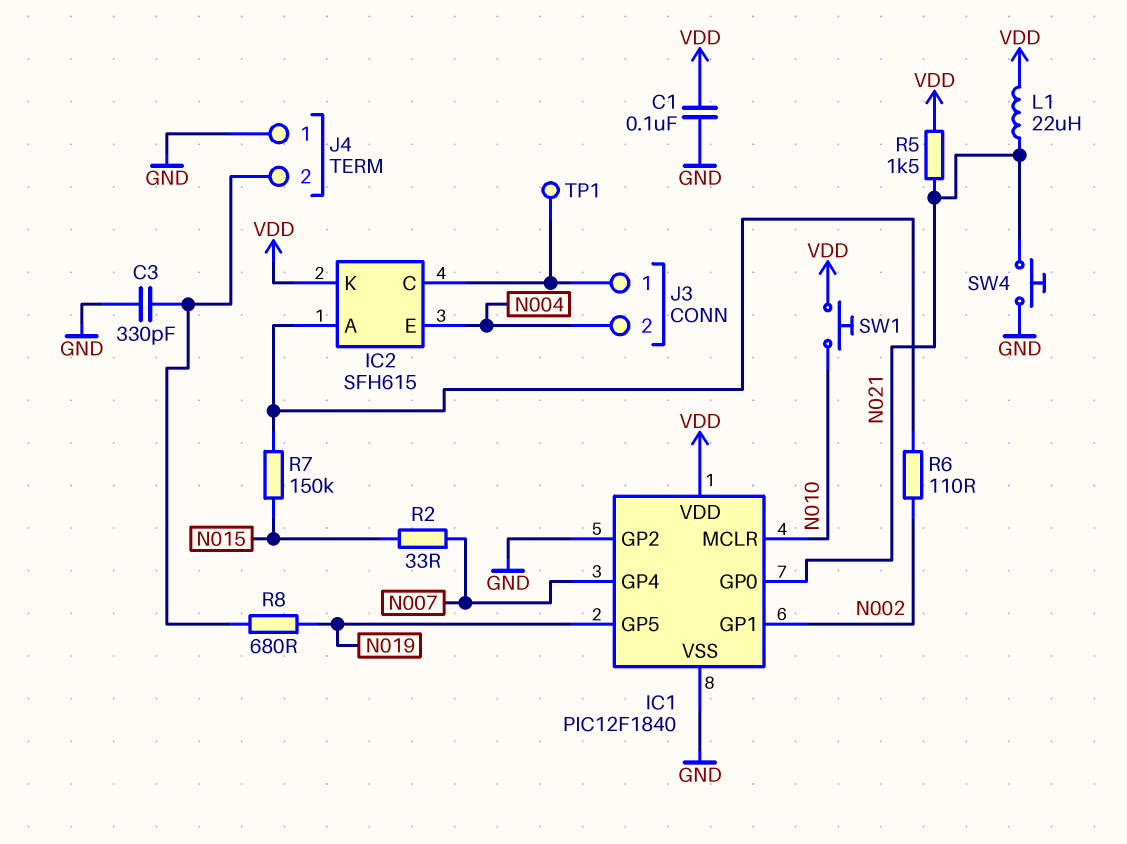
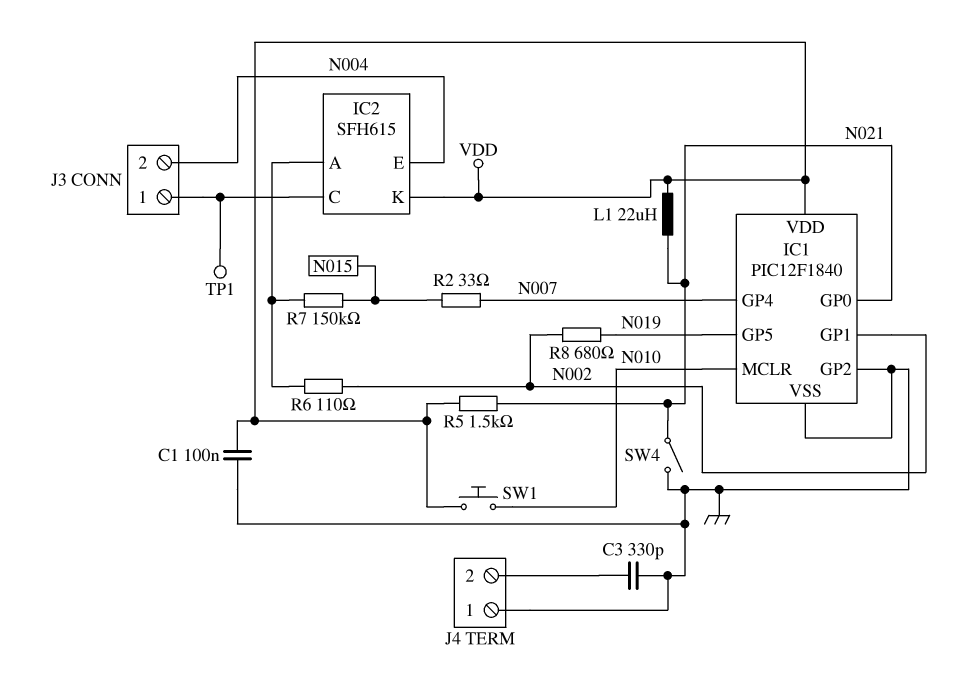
R8: 680 (J4/2, N019) -> 680 (N002, N019)
SW4: button (GND, N021) -> switch (GND, N021)

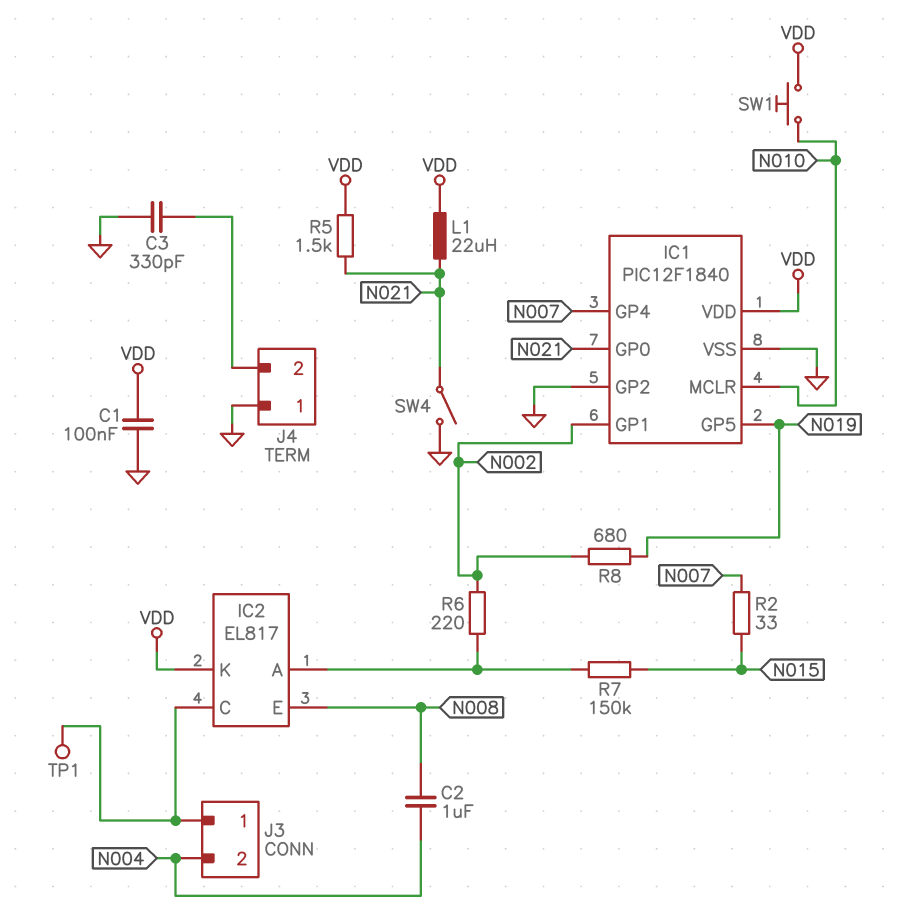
C2: none -> 1uF (N004, N008)
IC2: SFH615 -> EL817
IC2 pin E: N004 -> N008
R6: 110 (IC2/A, N002) -> 220 (IC2/A, N002)

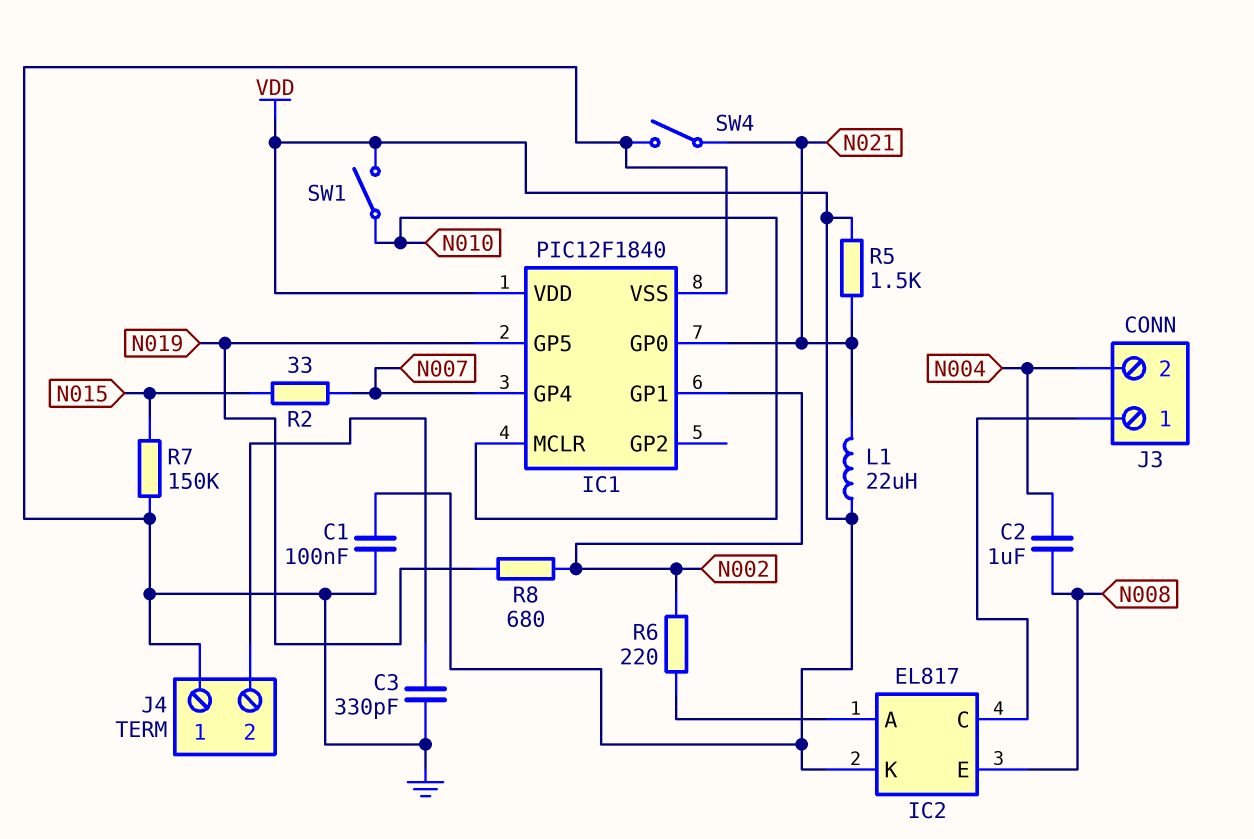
IC1 pin GP2: GND -> none
R7: 150k (IC2/A, N015) -> 150k (GND, N015)
SW1: button (N010, VDD) -> switch (N010, VDD)
TP1: test point (IC2/C) -> none

